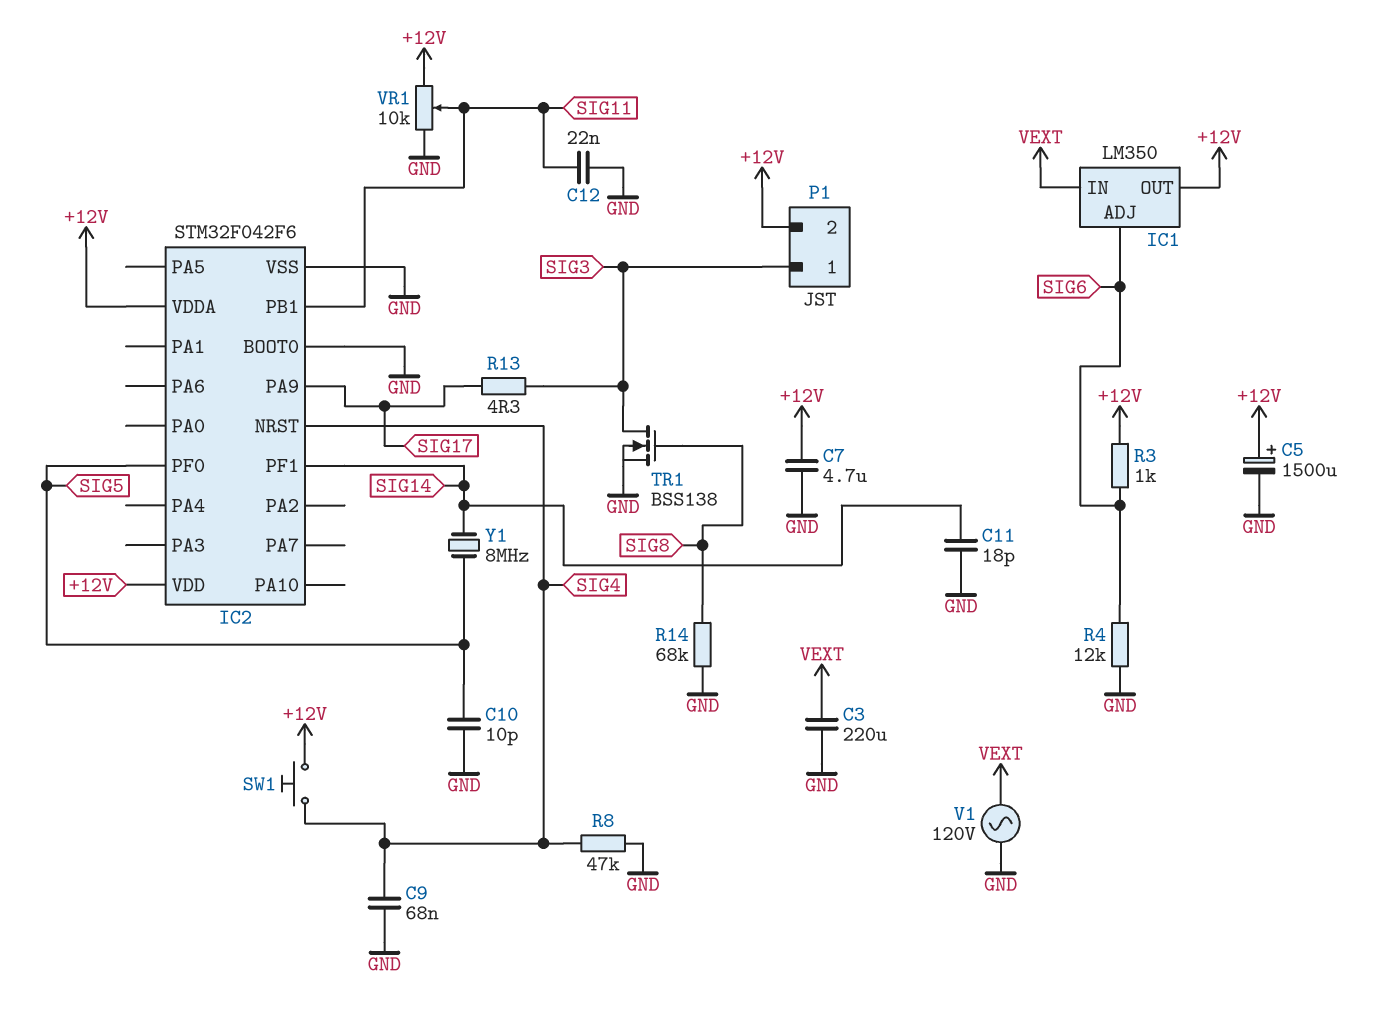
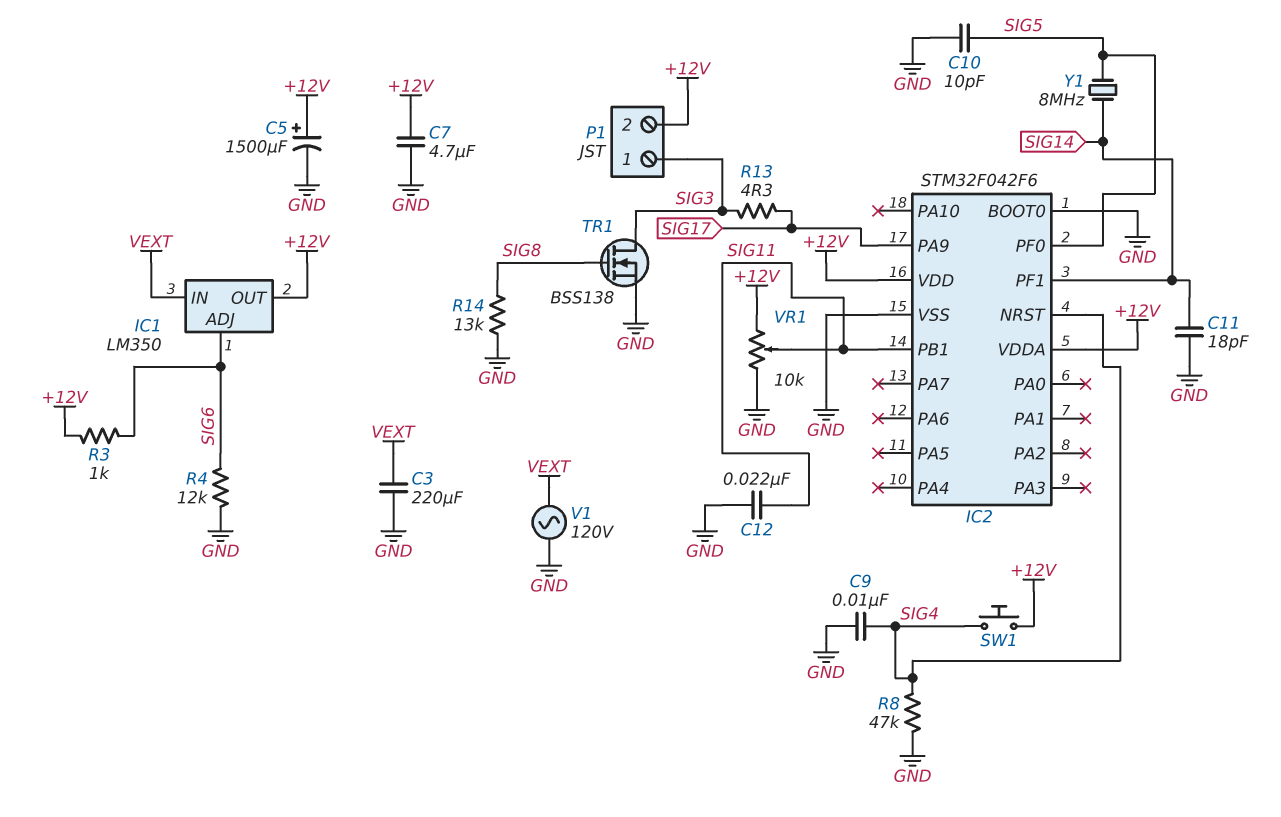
C9: 68nF (GND, SIG4) -> 10nF (GND, SIG4)
R14: 68k (GND, SIG8) -> 13k (GND, SIG8)

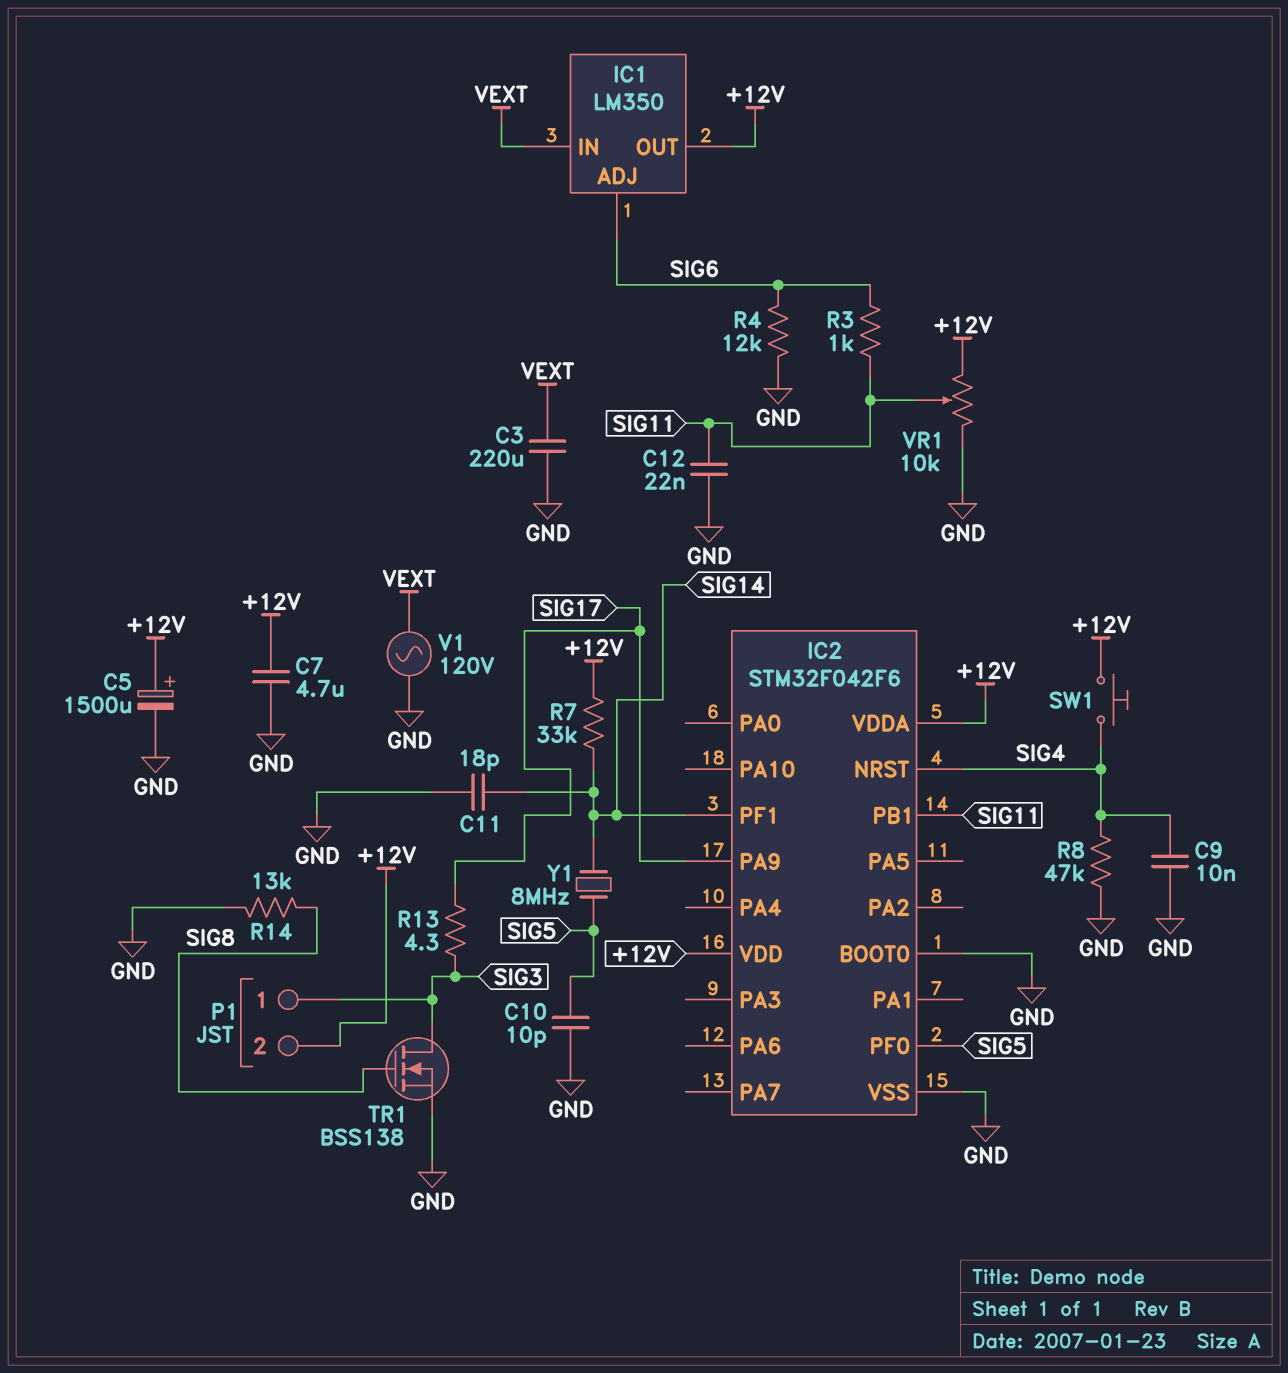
R3: 1k (+12V, SIG6) -> 1k (SIG6, SIG11)
R7: none -> 33k (+12V, SIG14)

